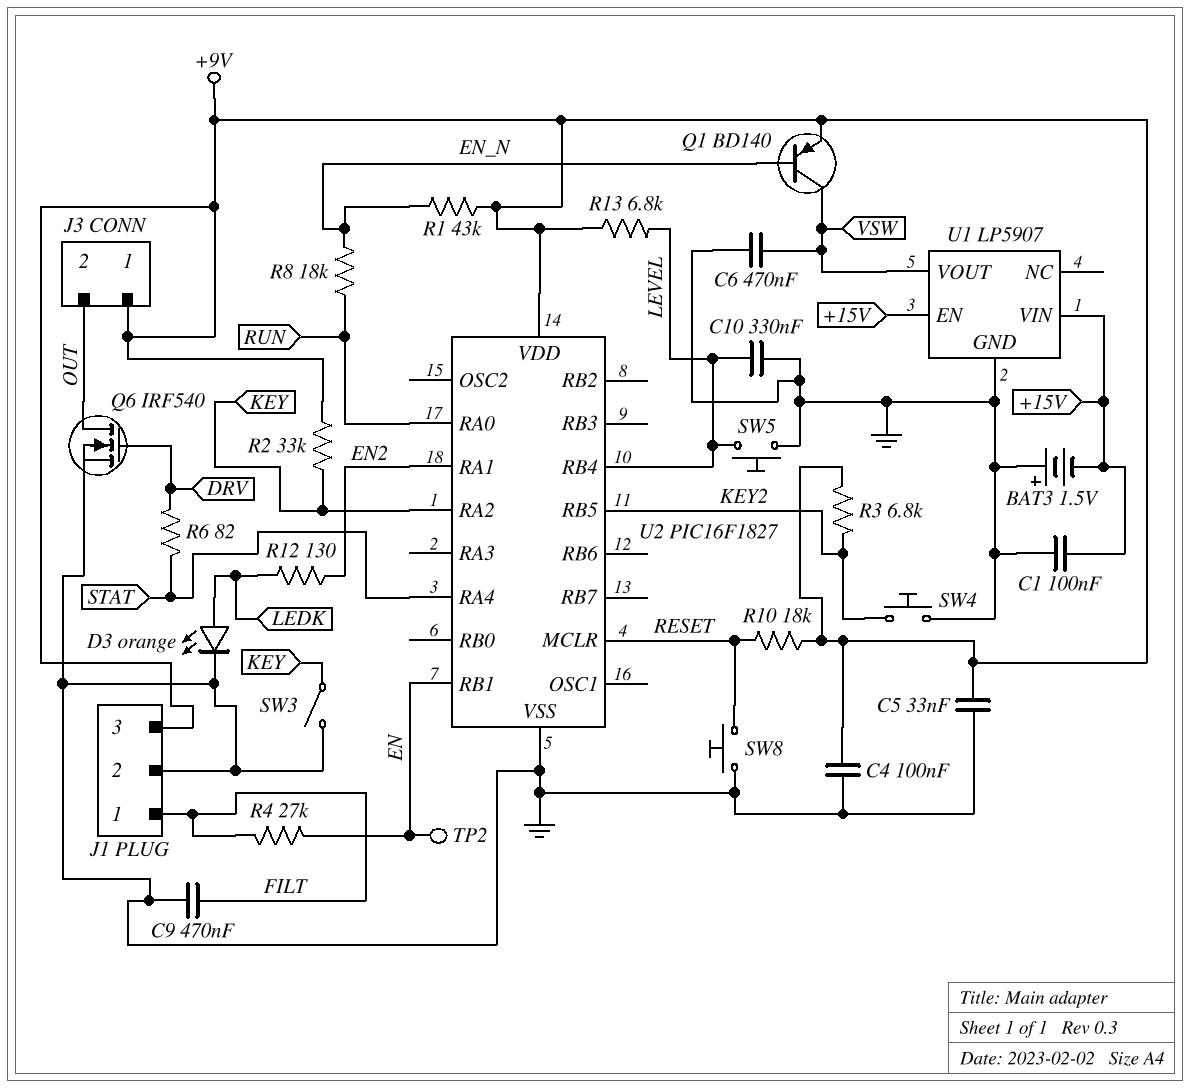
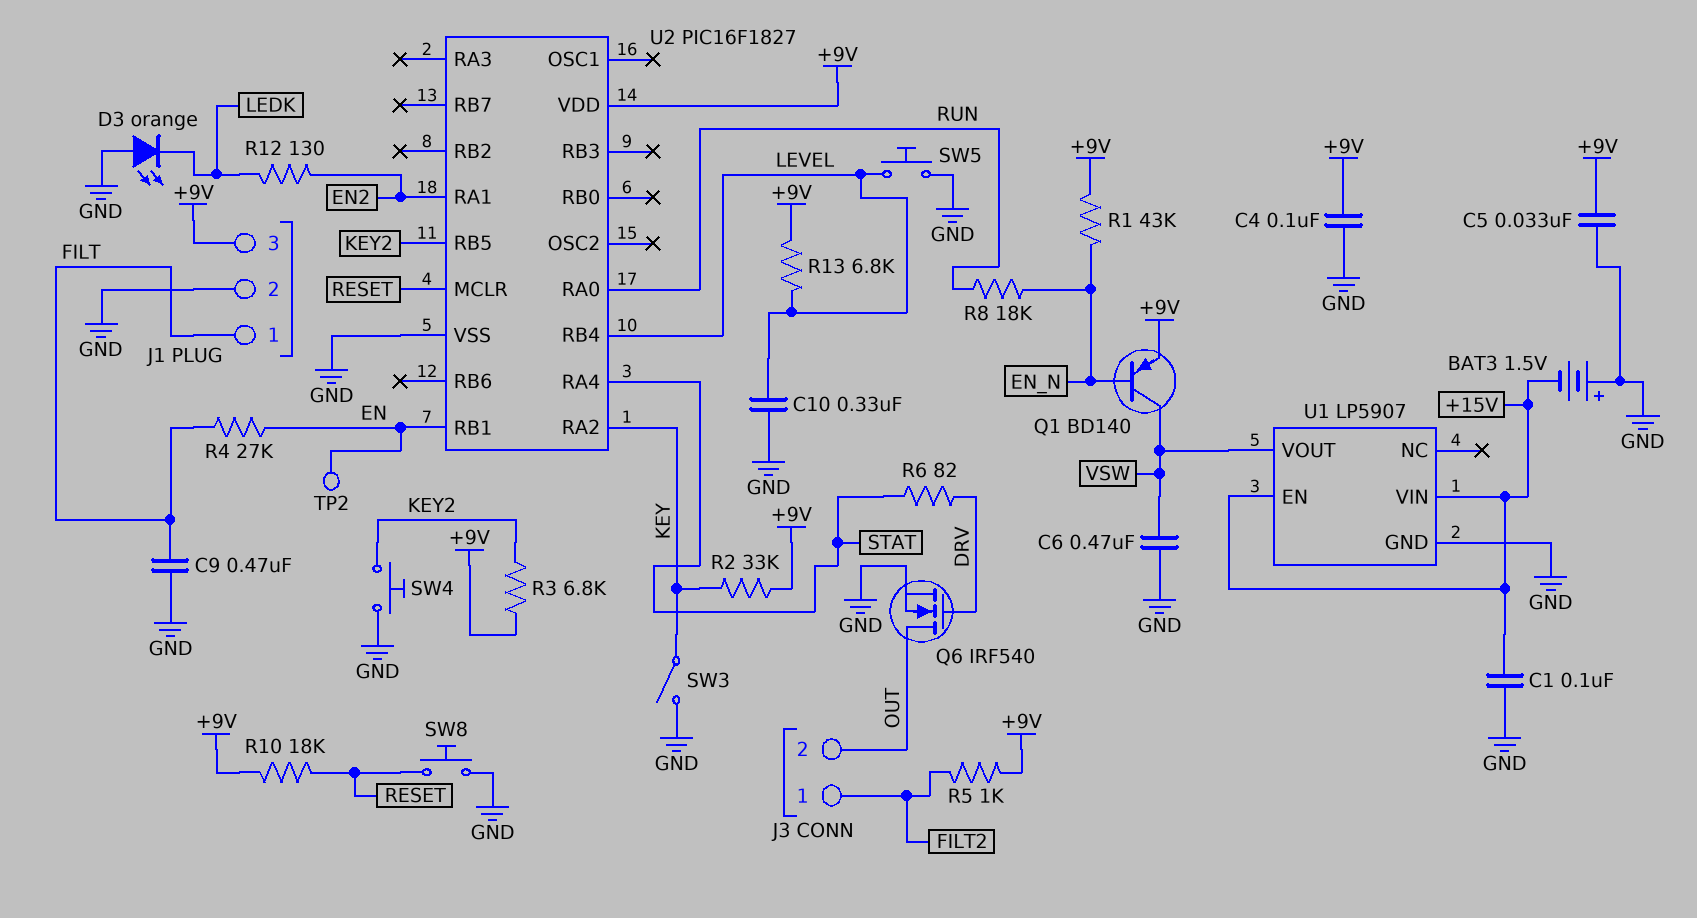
D3: LED orange (A LEDK, K GND) -> LED orange (A GND, K LEDK)
J3 pin 1: +9V -> FILT2
R5: none -> 1k (+9V, FILT2)

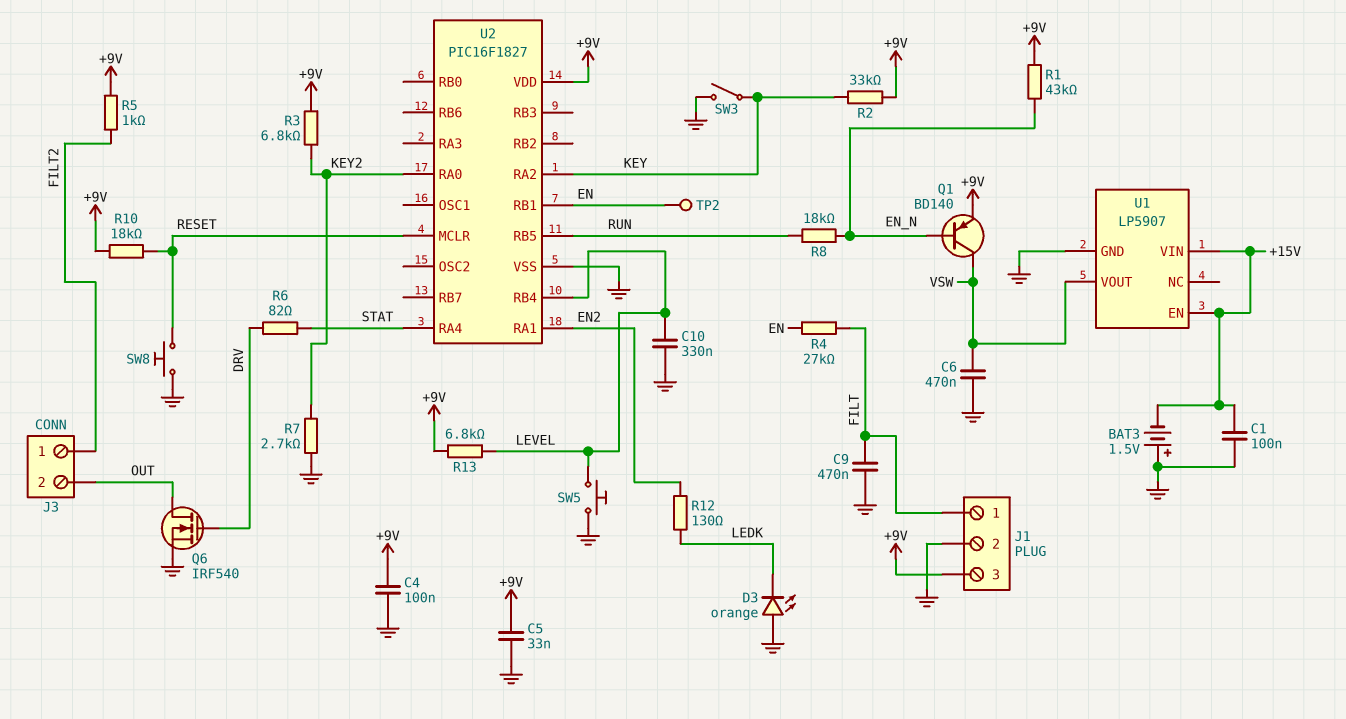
R7: none -> 2.7k (GND, KEY2)
SW4: button (GND, KEY2) -> none
U2 pin RA0: RUN -> KEY2
U2 pin RB5: KEY2 -> RUN

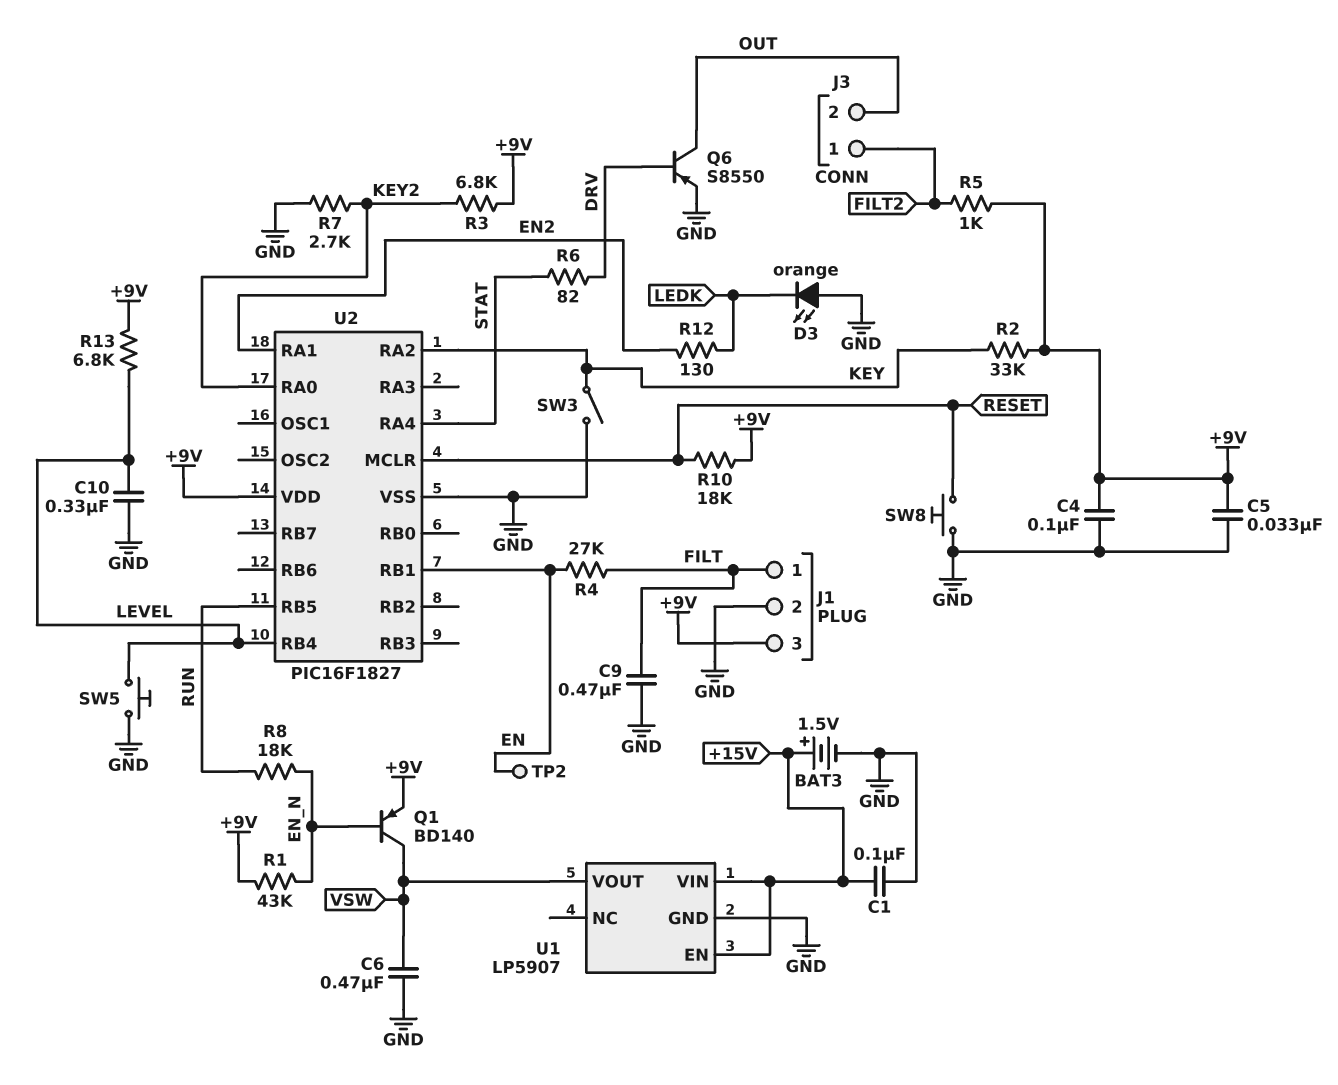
BAT3: 1.5V (plus GND, minus +15V) -> 1.5V (plus +15V, minus GND)
Q6: NMOS IRF540 (G DRV, D OUT, S GND) -> PNP S8550 (B DRV, C OUT, E GND)

